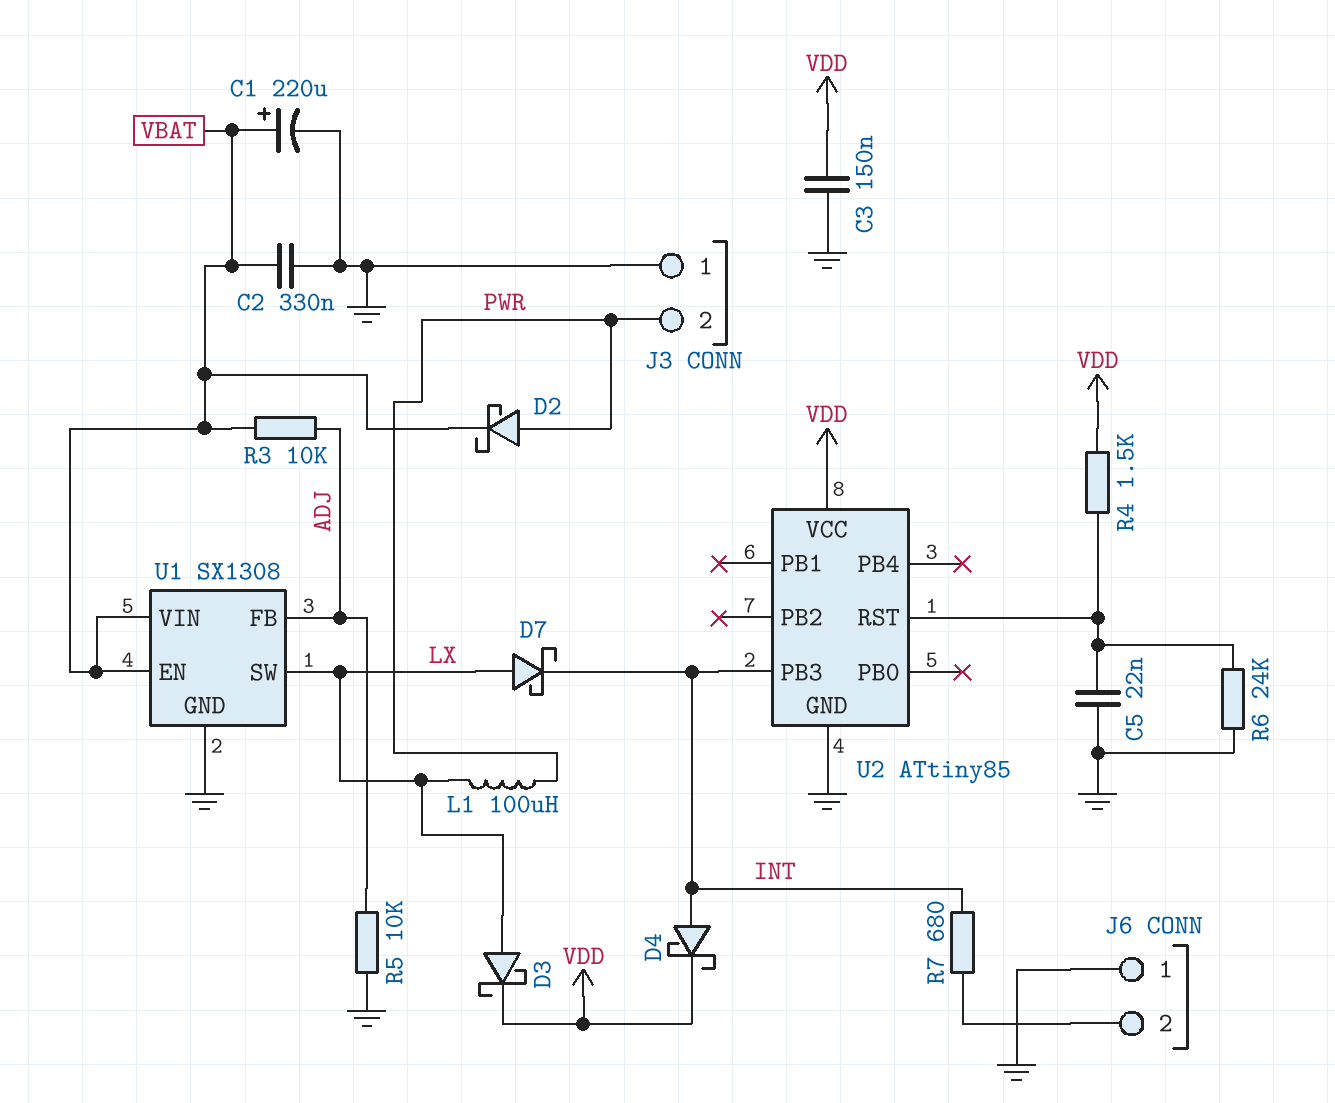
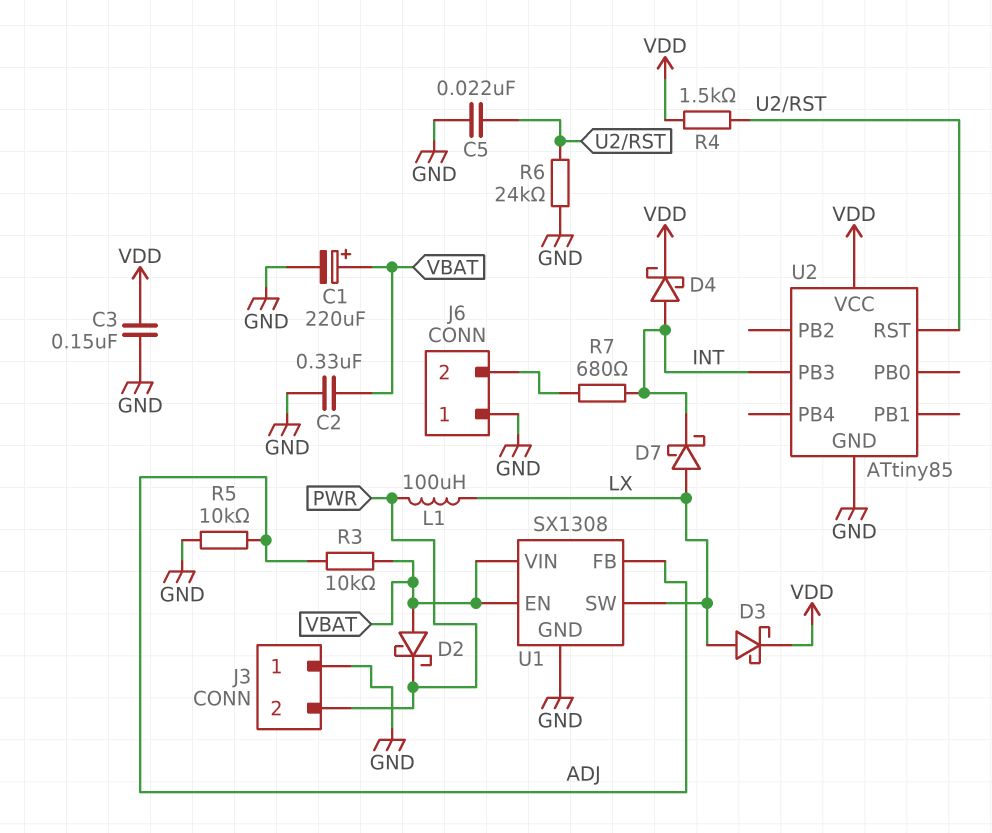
D2: schottky (A PWR, K VBAT) -> schottky (A VBAT, K PWR)

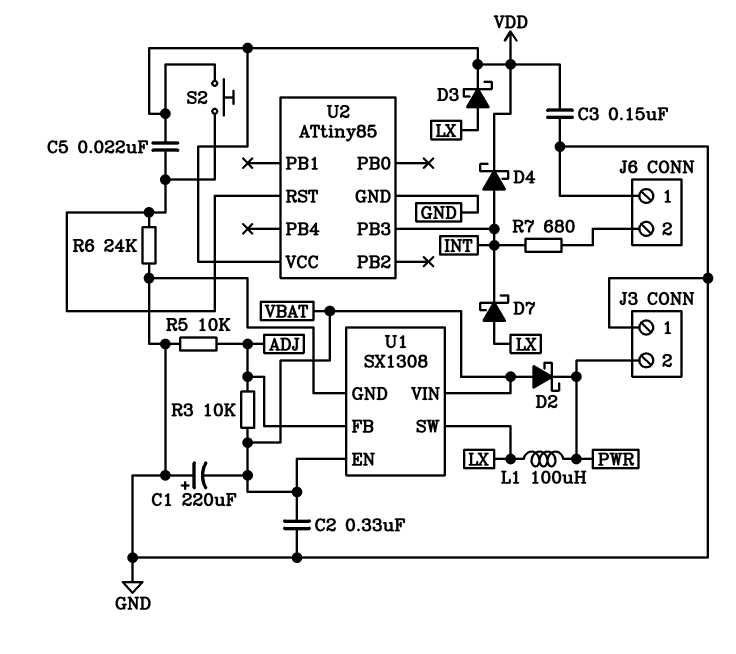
C1: 220uF (plus VBAT, minus GND) -> 220uF (plus GND, minus VBAT)
C5: 22nF (GND, U2/RST) -> 22nF (U2/RST, VDD)
R4: 1.5k (U2/RST, VDD) -> none
S2: none -> button (U2/RST, VDD)

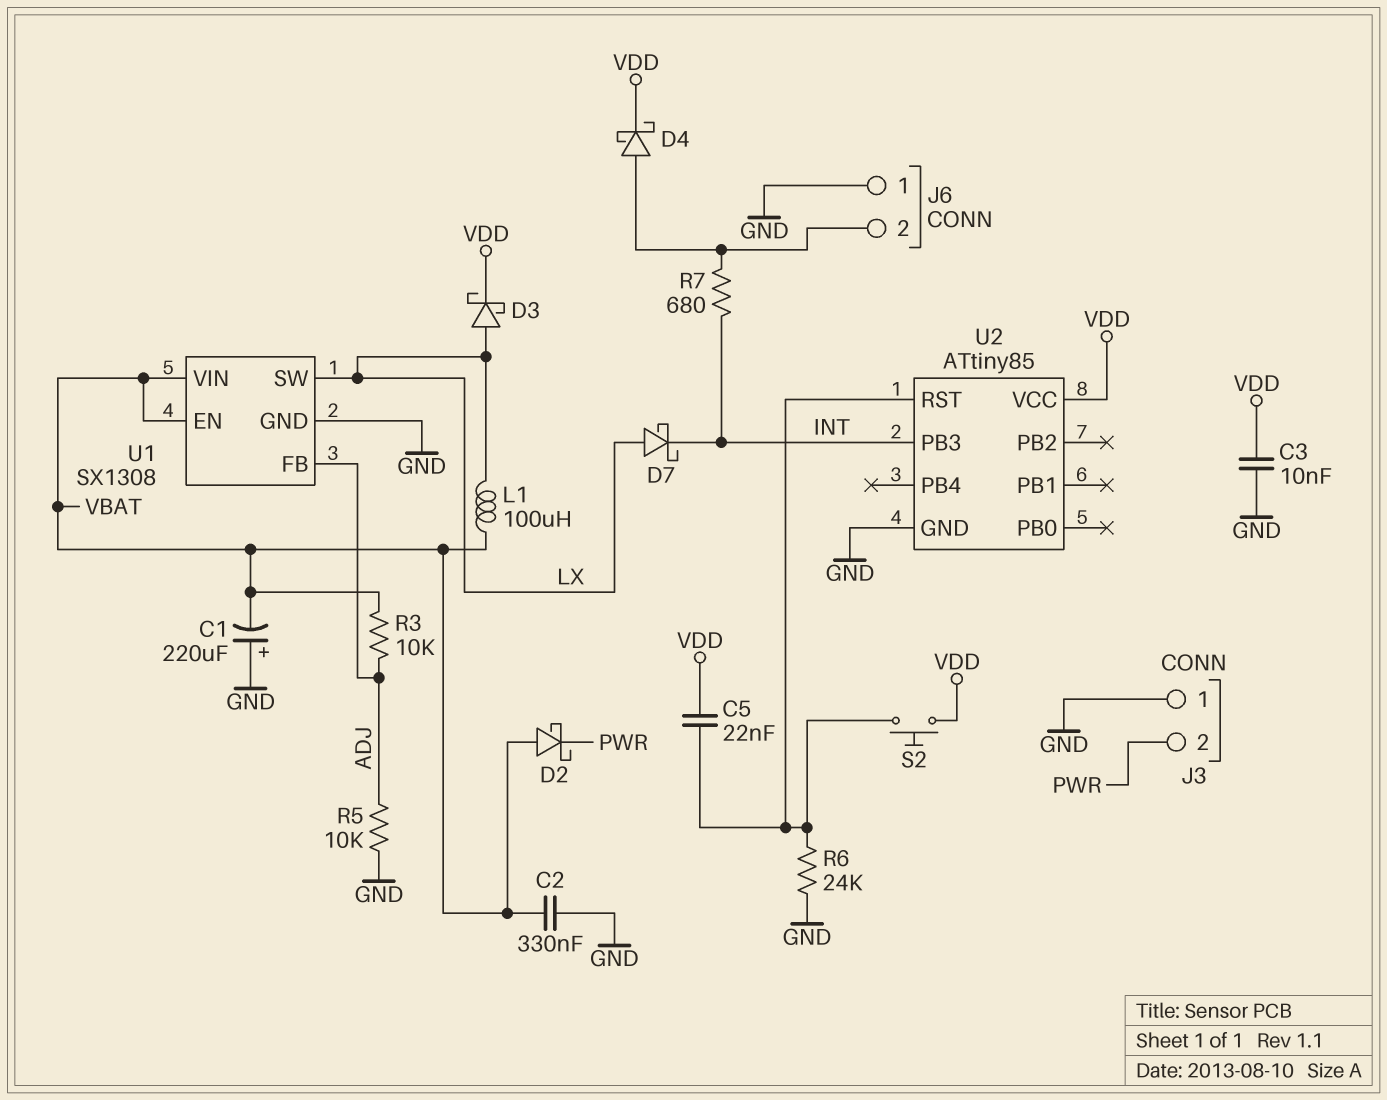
C3: 150nF (GND, VDD) -> 10nF (GND, VDD)
D4: schottky (A INT, K VDD) -> schottky (A J6/2, K VDD)
L1: 100uH (LX, PWR) -> 100uH (LX, VBAT)

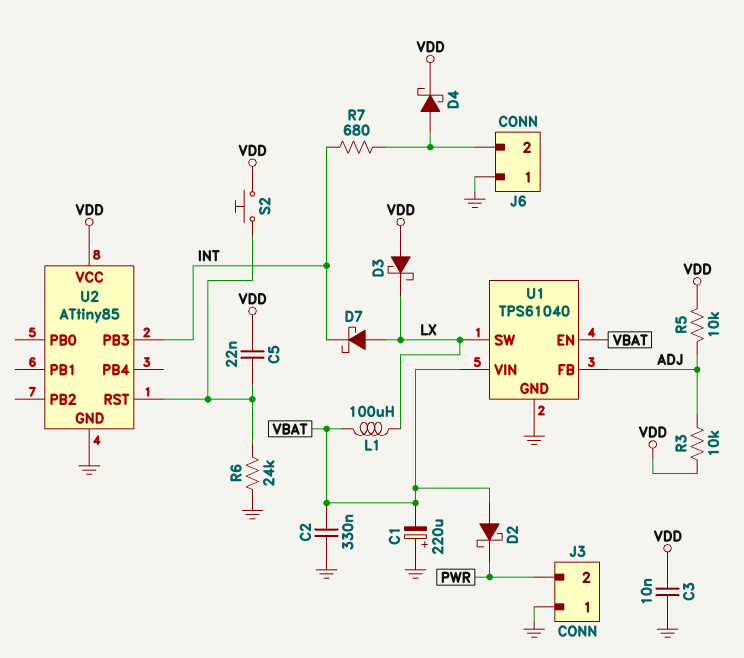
D3: schottky (A LX, K VDD) -> schottky (A VDD, K LX)
R3: 10k (ADJ, VBAT) -> 10k (ADJ, VDD)
R5: 10k (ADJ, GND) -> 10k (ADJ, VDD)
U1: SX1308 -> TPS61040

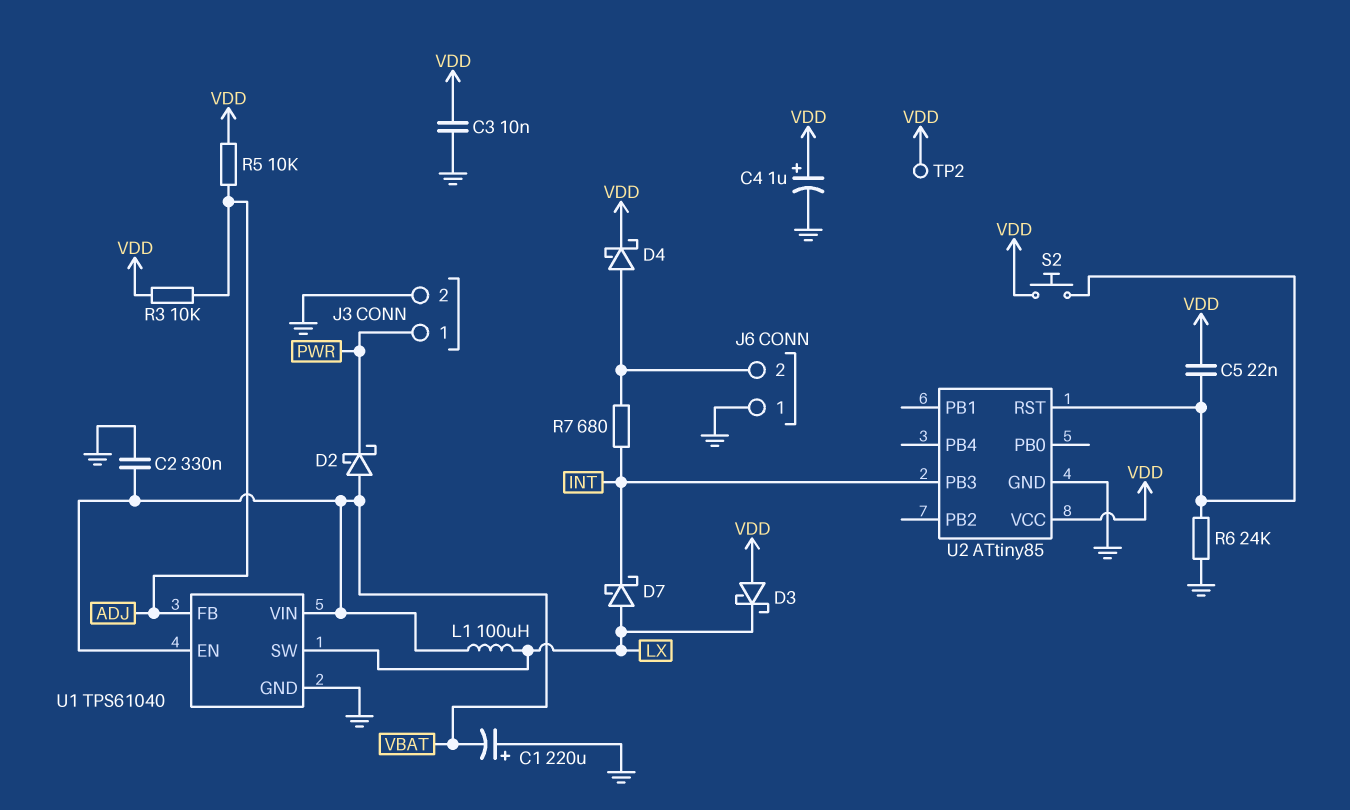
C4: none -> 1uF (plus VDD, minus GND)
J3 pin 1: GND -> PWR
J3 pin 2: PWR -> GND
TP2: none -> test point (VDD)

